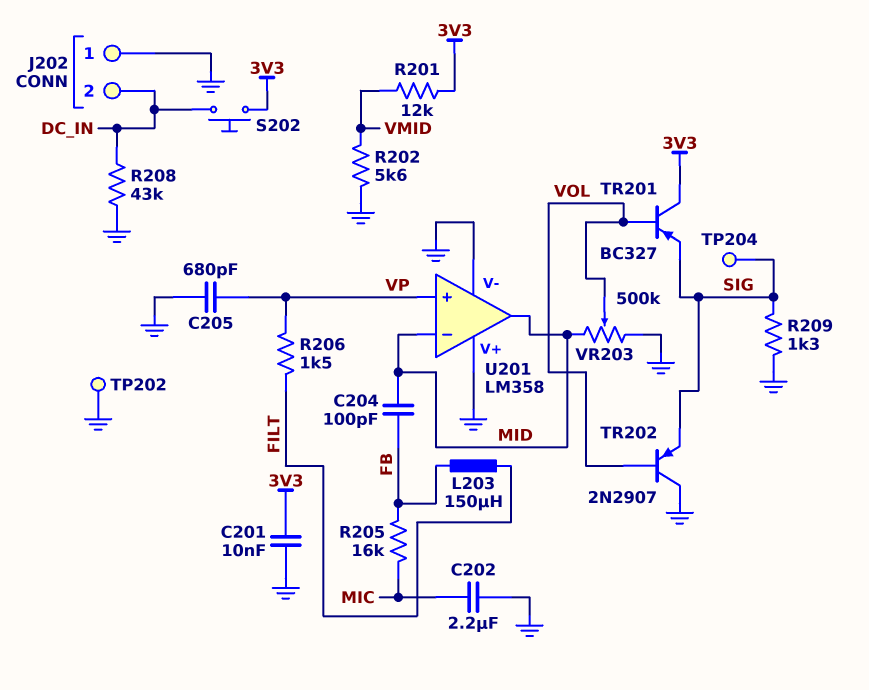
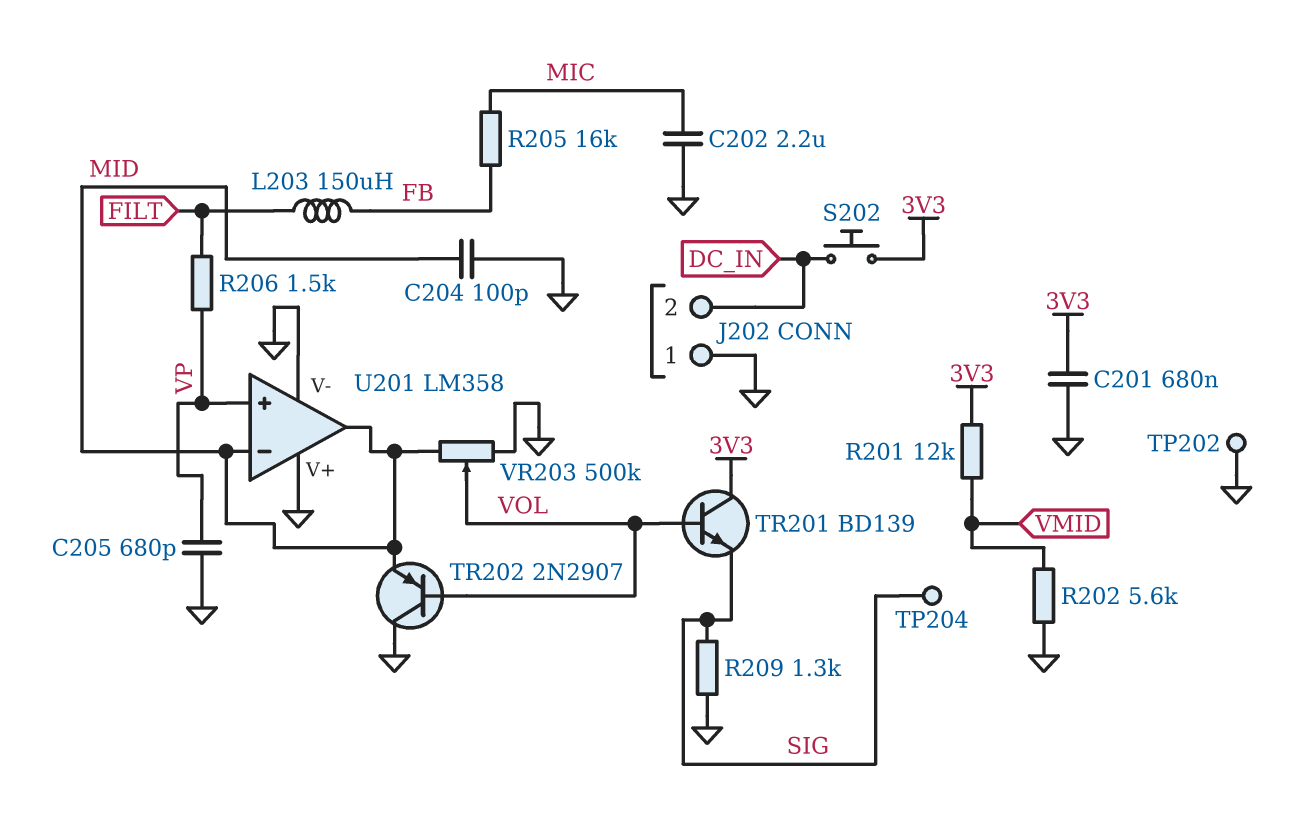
C201: 10nF (3V3, GND) -> 680nF (3V3, GND)
C204: 100pF (FB, MID) -> 100pF (GND, MID)
R208: 43k (DC_IN, GND) -> none
TR201: PNP BC327 (B VOL, C 3V3, E SIG) -> NPN BD139 (B VOL, C 3V3, E SIG)
TR202: PNP 2N2907 (B VOL, C GND, E SIG) -> PNP 2N2907 (B VOL, C GND, E MID)

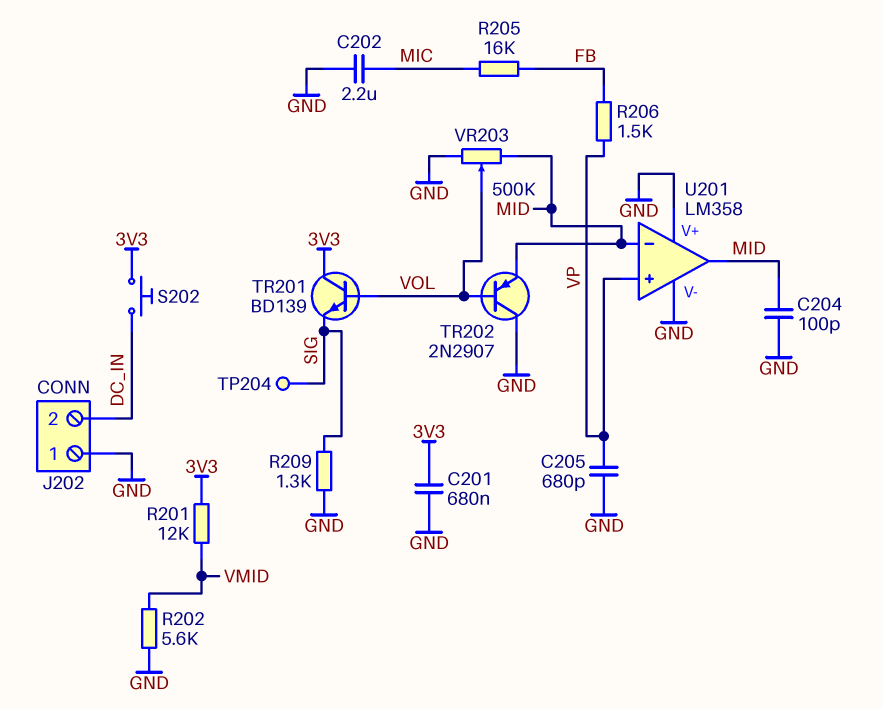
L203: 150uH (FB, FILT) -> none
R206: 1.5k (FILT, VP) -> 1.5k (FB, VP)
TP202: test point (GND) -> none

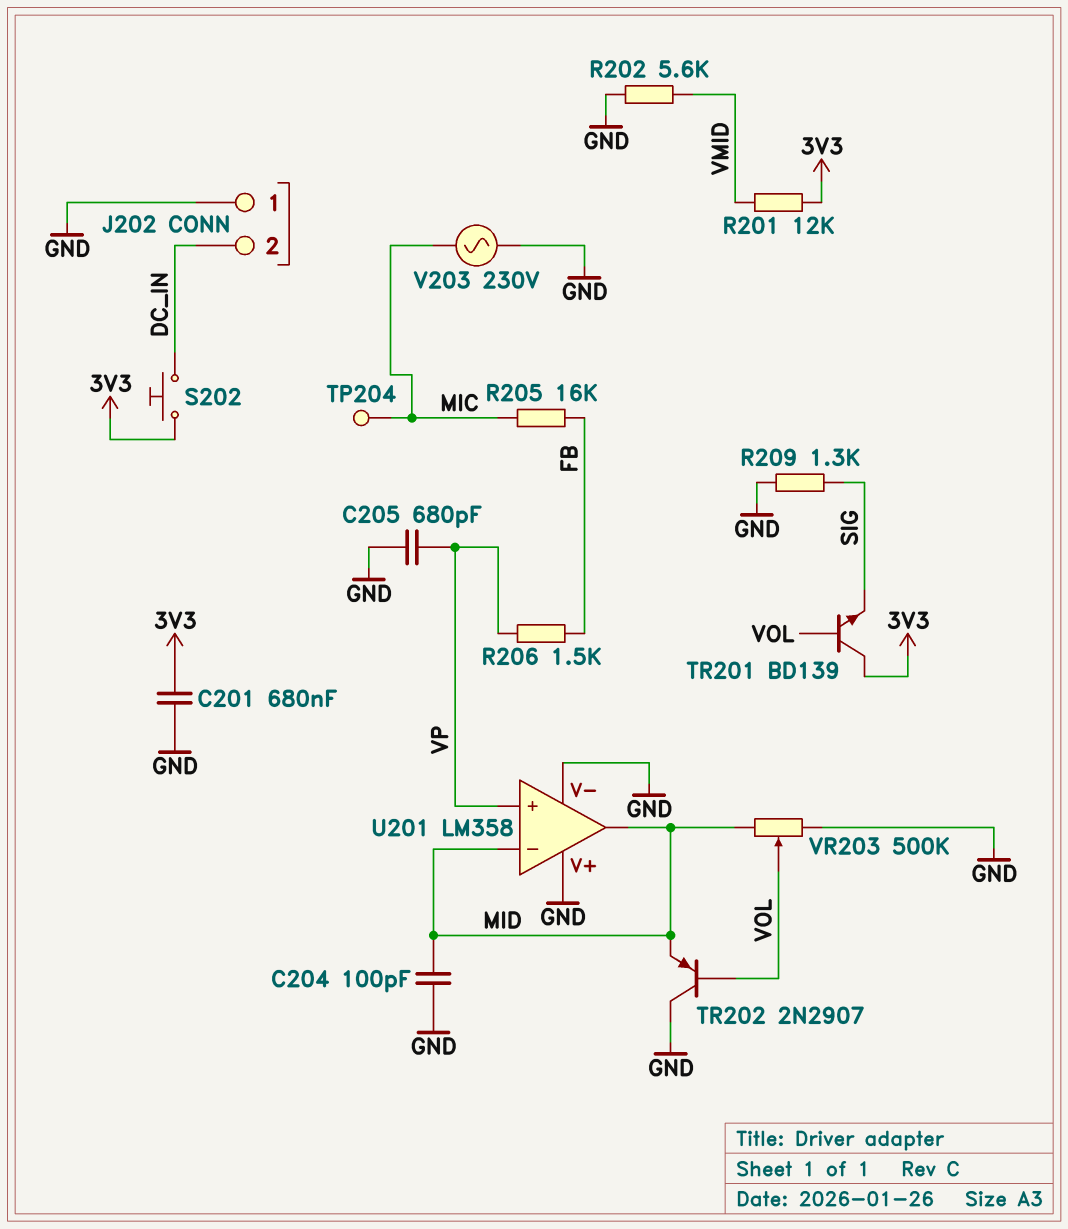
C202: 2.2uF (GND, MIC) -> none
TP204: test point (SIG) -> test point (MIC)
V203: none -> AC 230V (GND, MIC)

